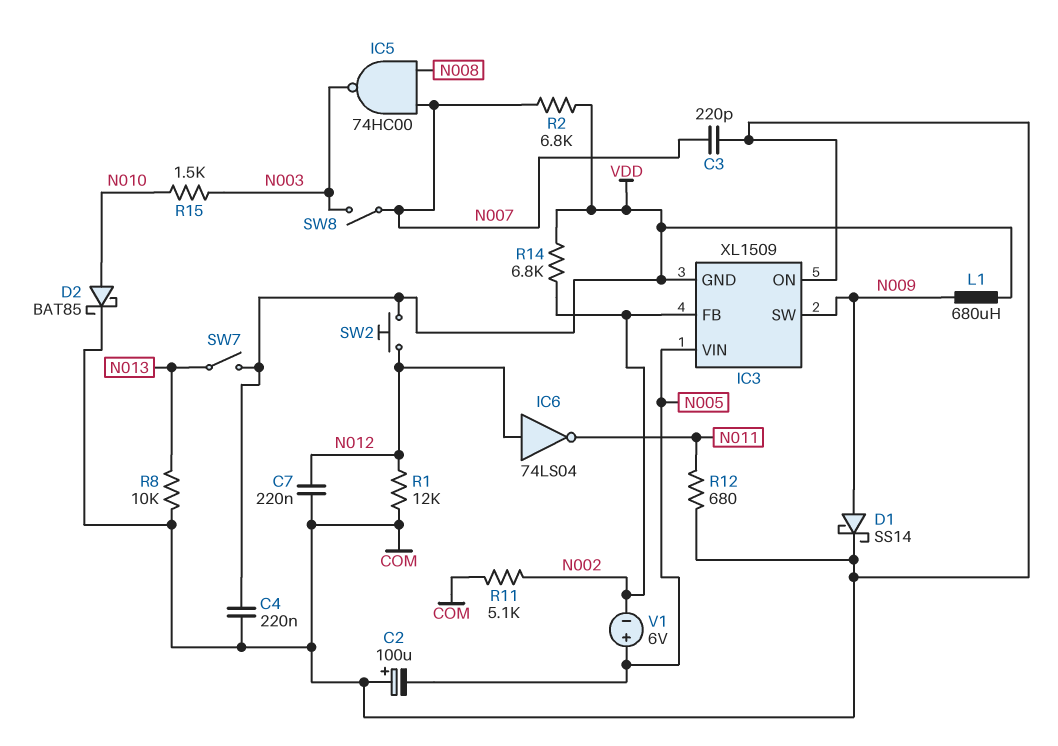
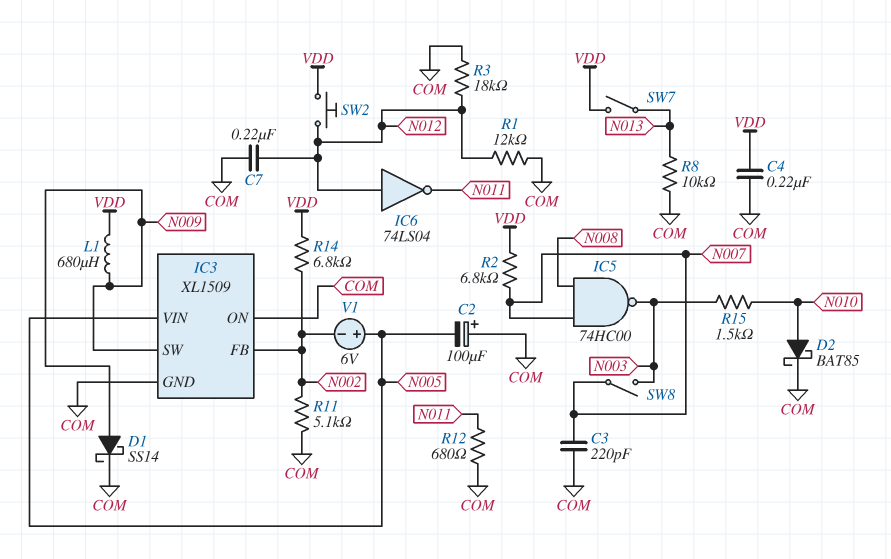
IC3 pin GND: VDD -> COM
R3: none -> 18k (COM, N012)

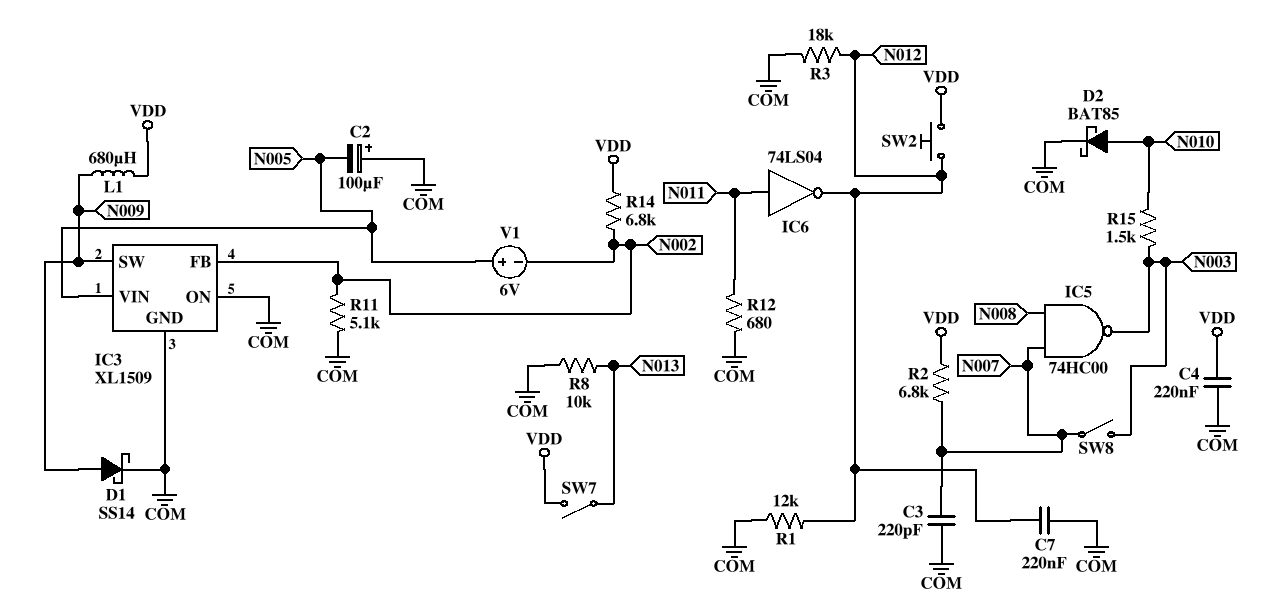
IC6: NOT 74LS04 (in N012, out N011) -> NOT 74LS04 (in N011, out N012)

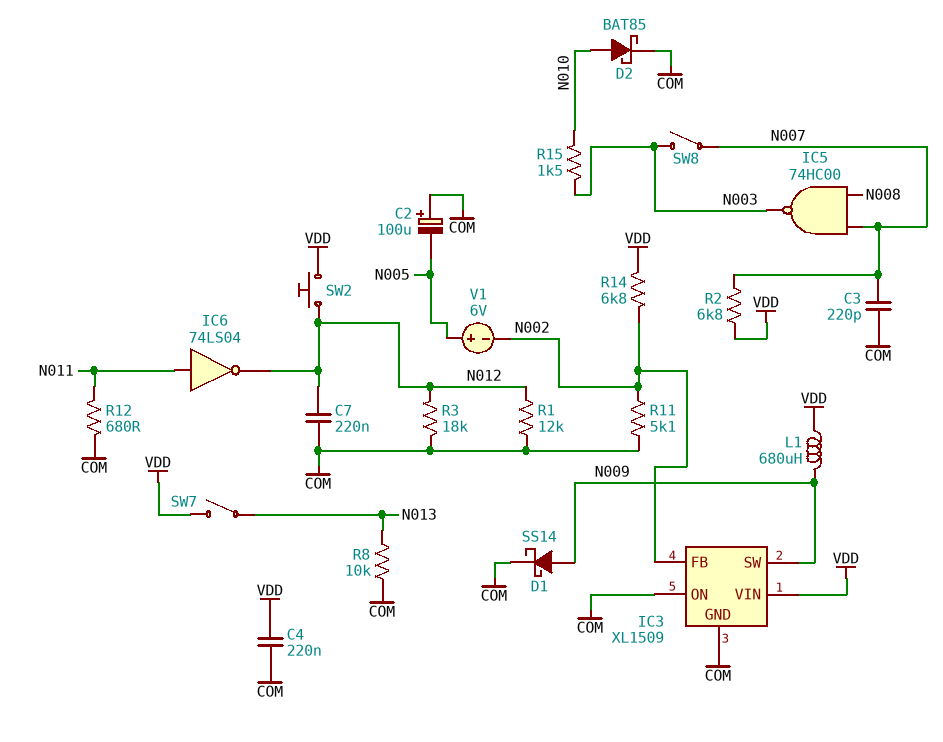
IC3 pin VIN: N005 -> VDD

